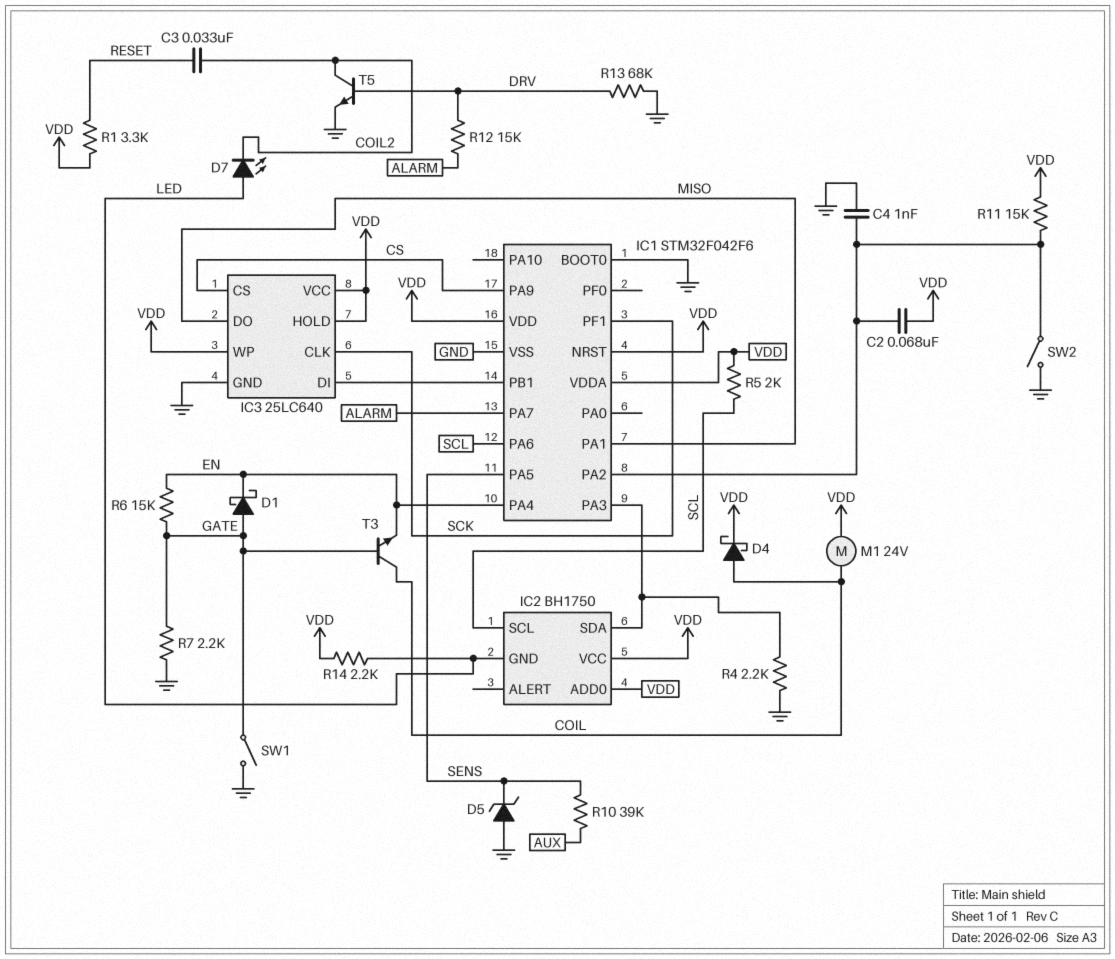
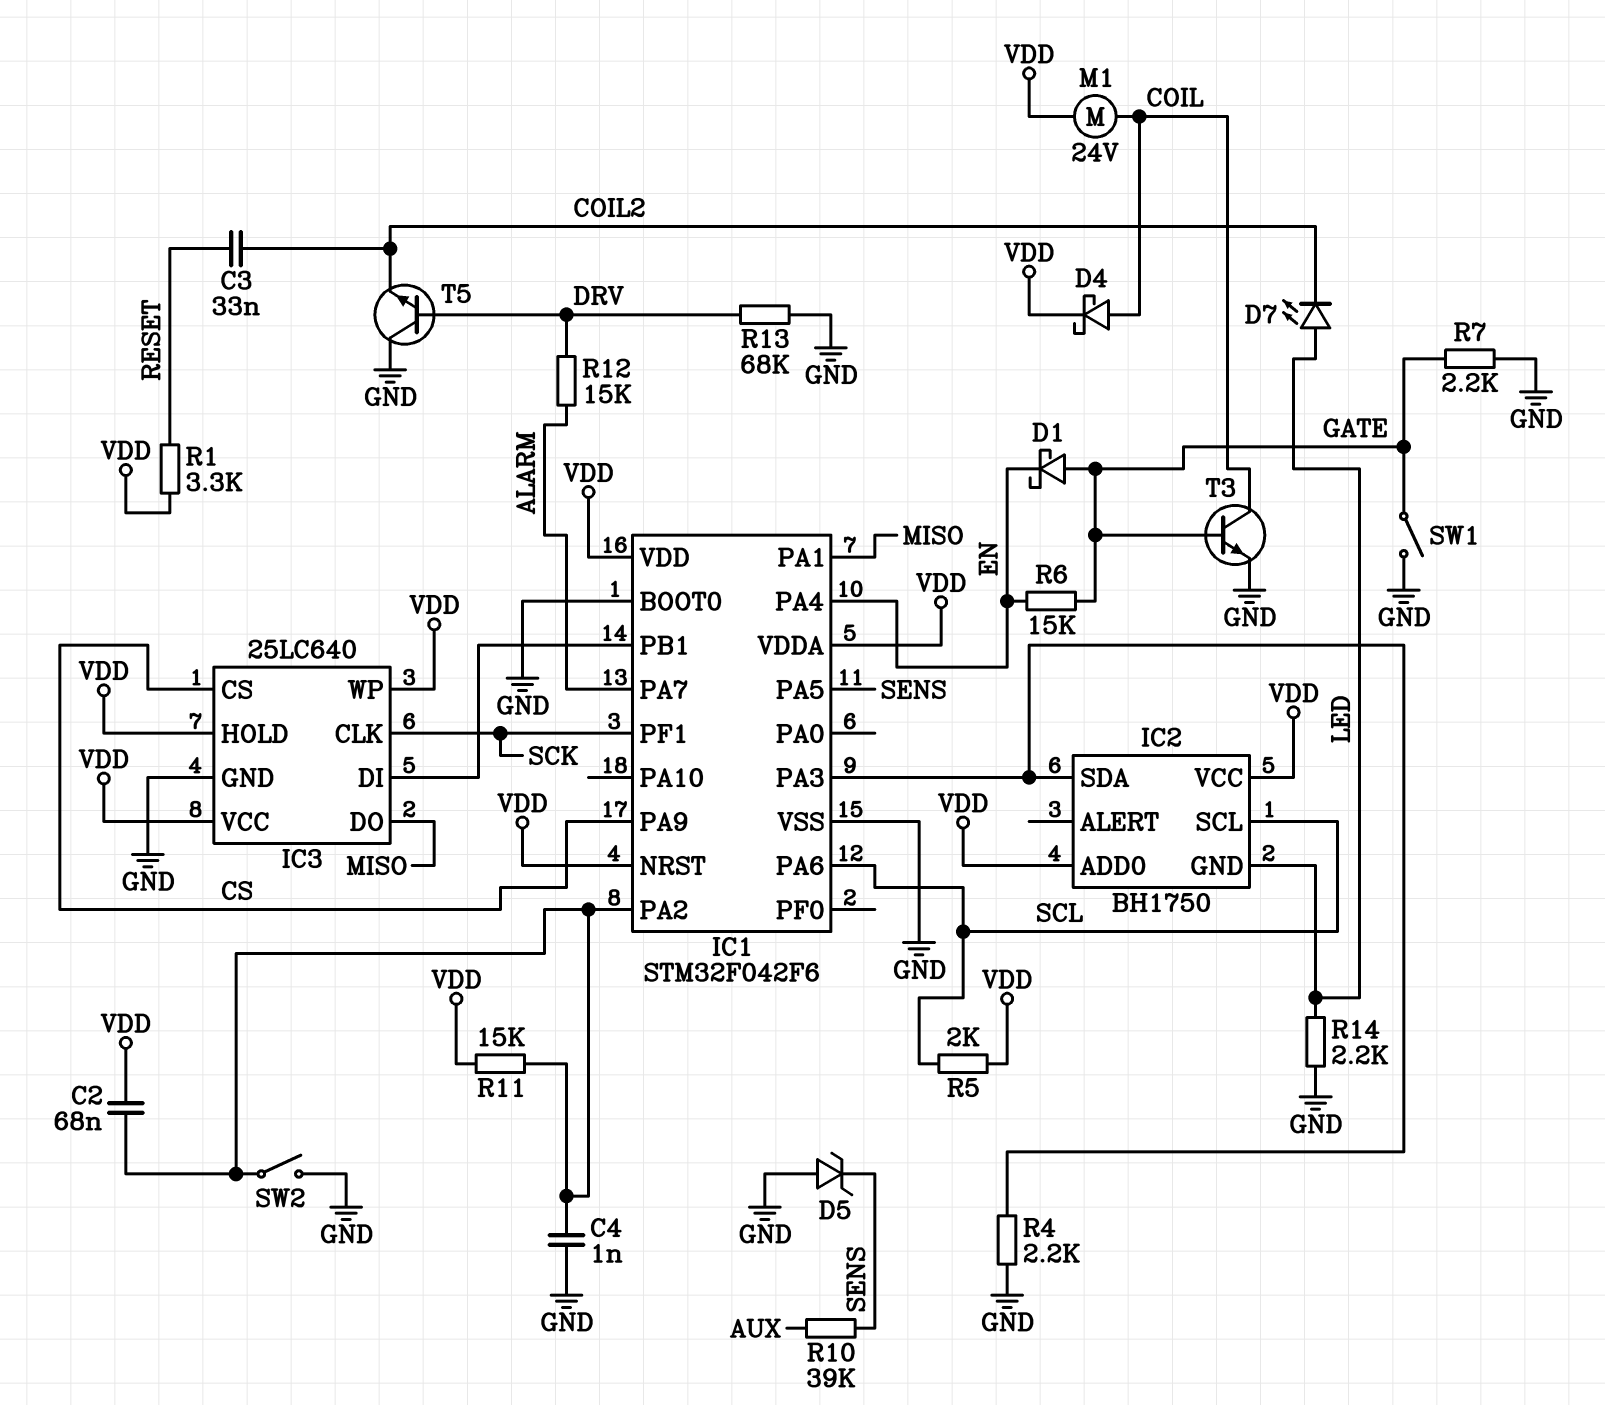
R14: 2.2k (LED, VDD) -> 2.2k (GND, LED)
T3: NPN (B GATE, C COIL, E EN) -> NPN (B GATE, C COIL, E GND)
T5: NPN (B DRV, C COIL2, E GND) -> NPN (B DRV, C GND, E COIL2)

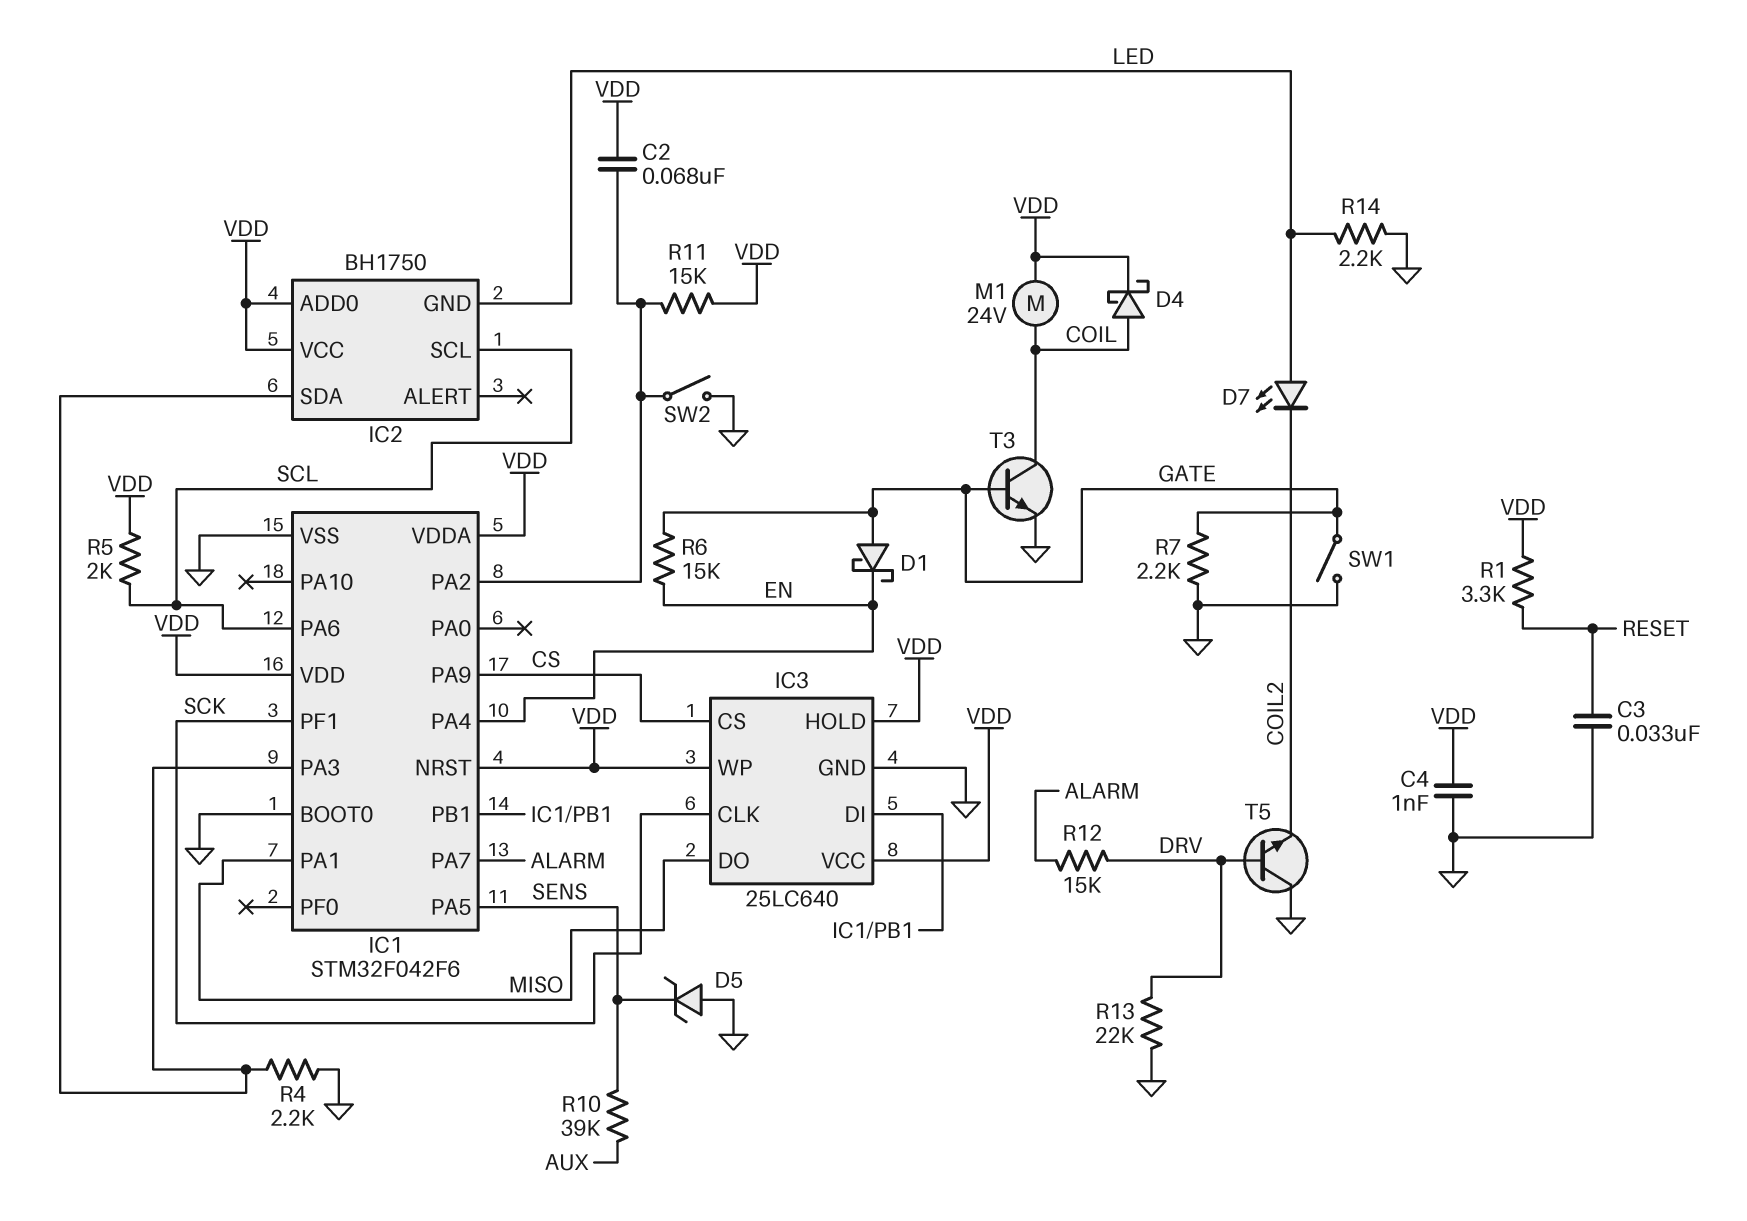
C3: 33nF (COIL2, RESET) -> 33nF (GND, RESET)
C4: 1nF (GND, IC1/PA2) -> 1nF (GND, VDD)
R13: 68k (DRV, GND) -> 22k (DRV, GND)

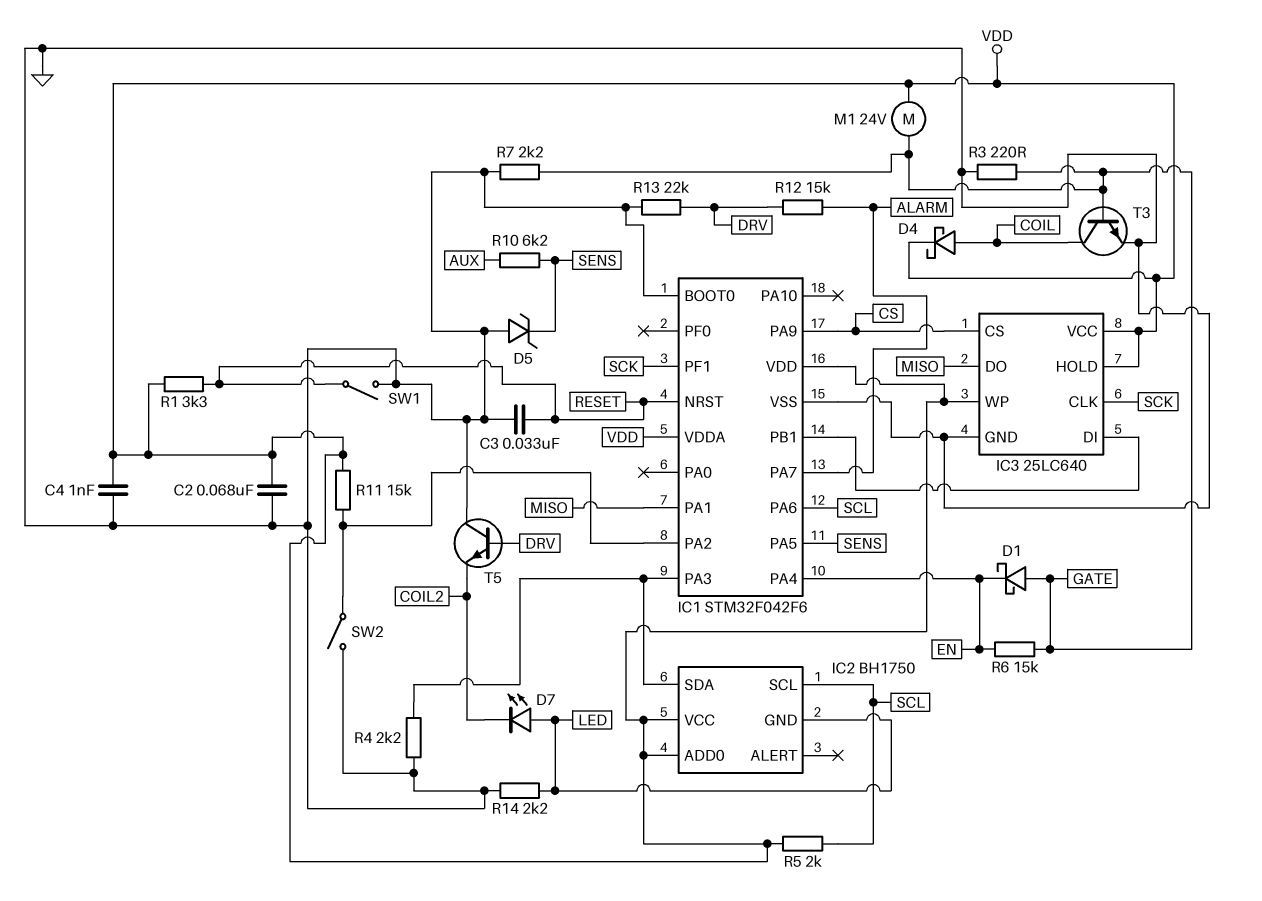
C2: 68nF (IC1/PA2, VDD) -> 68nF (GND, VDD)
IC1 pin NRST: VDD -> RESET
M1: motor 24V (COIL, VDD) -> motor 24V (GATE, VDD)
R3: none -> 220 (GATE, GND)
R10: 39k (AUX, SENS) -> 6.2k (AUX, SENS)
SW1: switch (GATE, GND) -> switch (GND, RESET)

